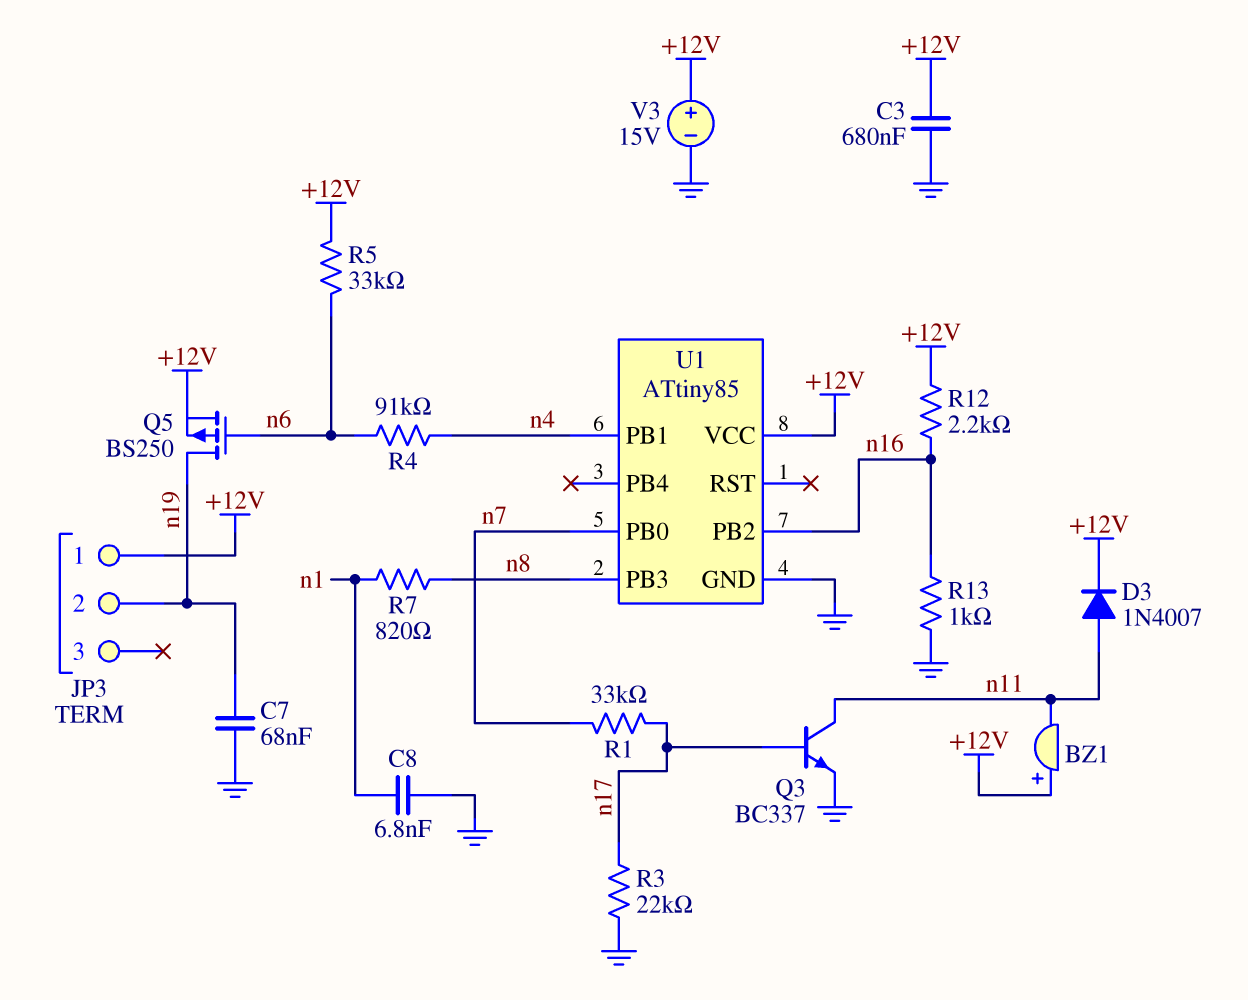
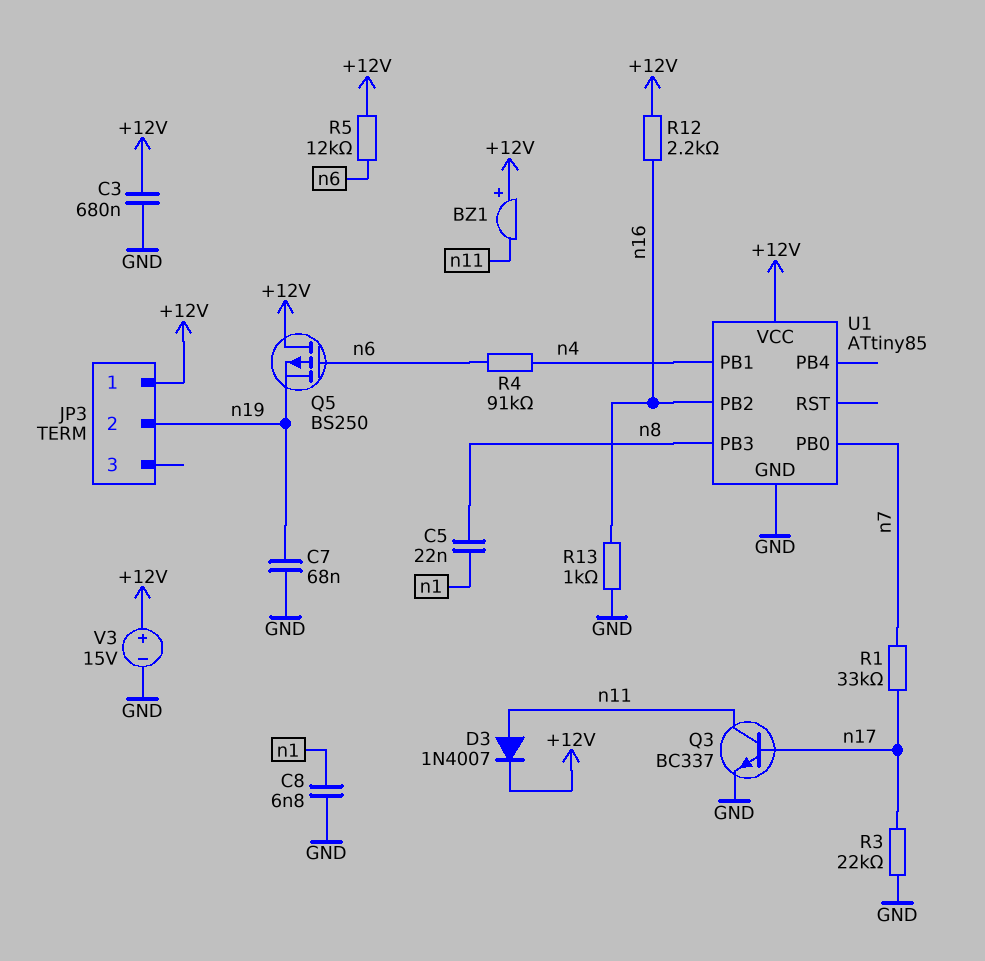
C5: none -> 22nF (n1, n8)
Q5: PMOS BS250 (G n6, D n19, S +12V) -> PMOS BS250 (G n6, D +12V, S n19)
R5: 33k (+12V, n6) -> 12k (+12V, n6)
R7: 820 (n1, n8) -> none

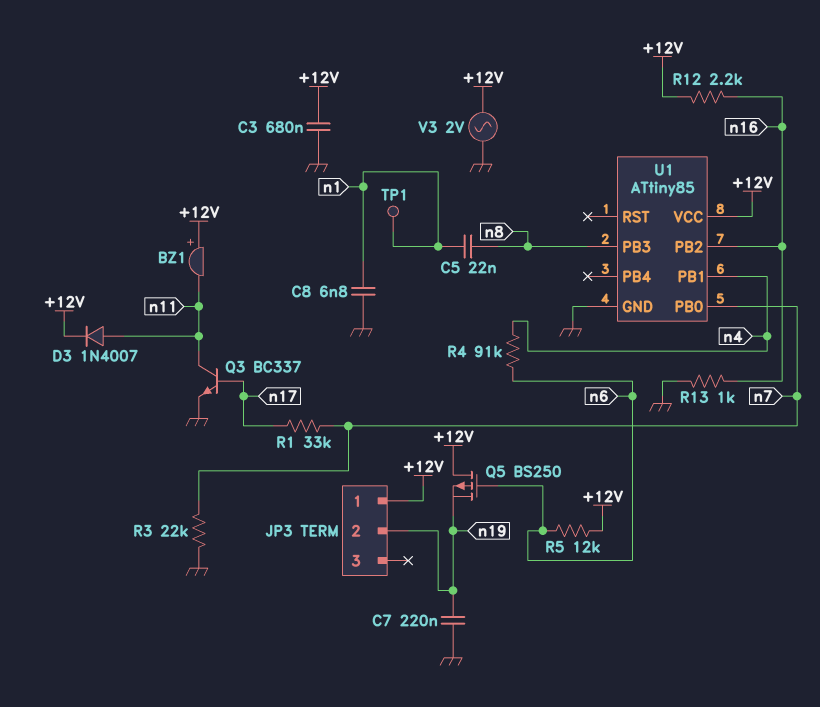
C7: 68nF (GND, n19) -> 220nF (GND, n19)
R3: 22k (GND, n17) -> 22k (GND, n7)
TP1: none -> test point (n1)
V3: 15V (plus +12V, minus GND) -> AC 2V (+12V, GND)

